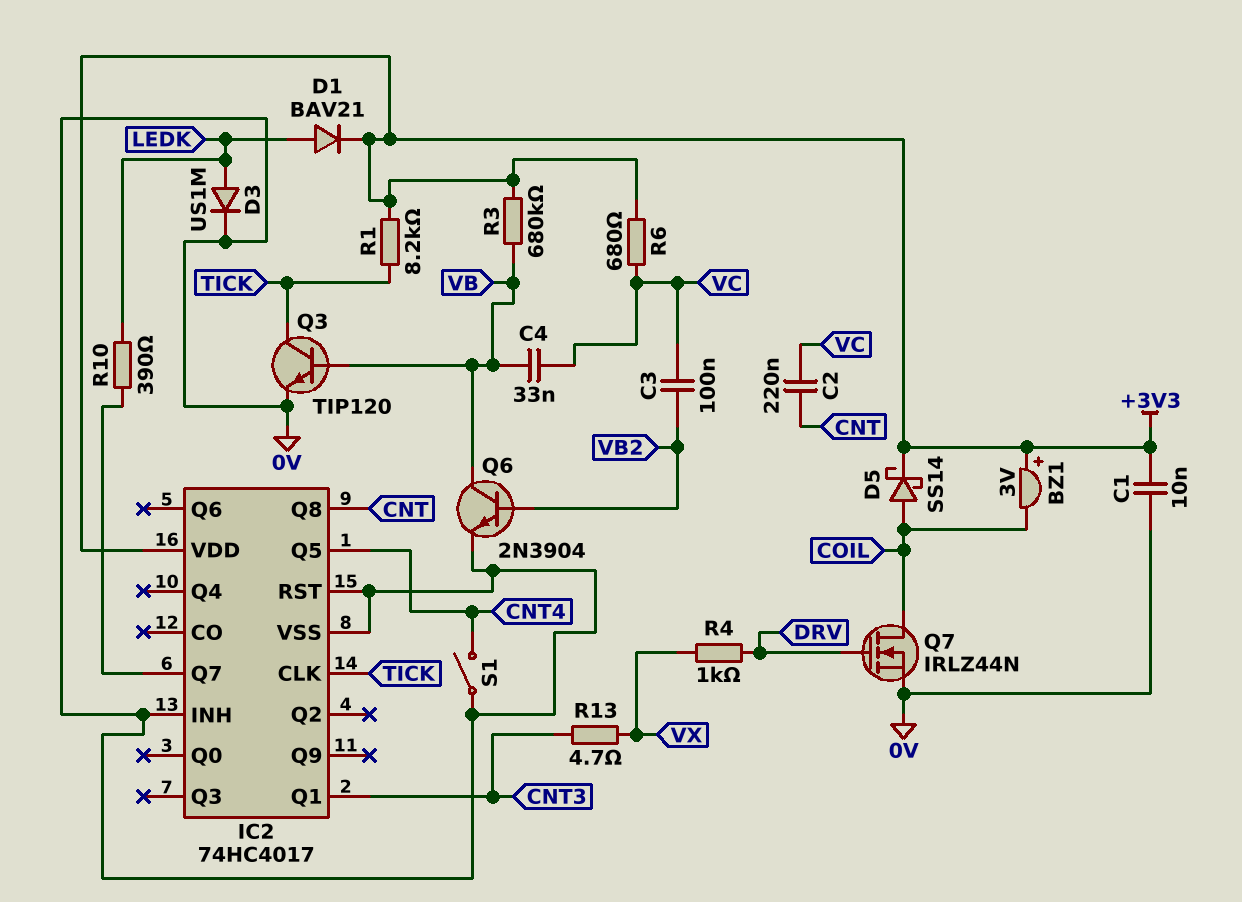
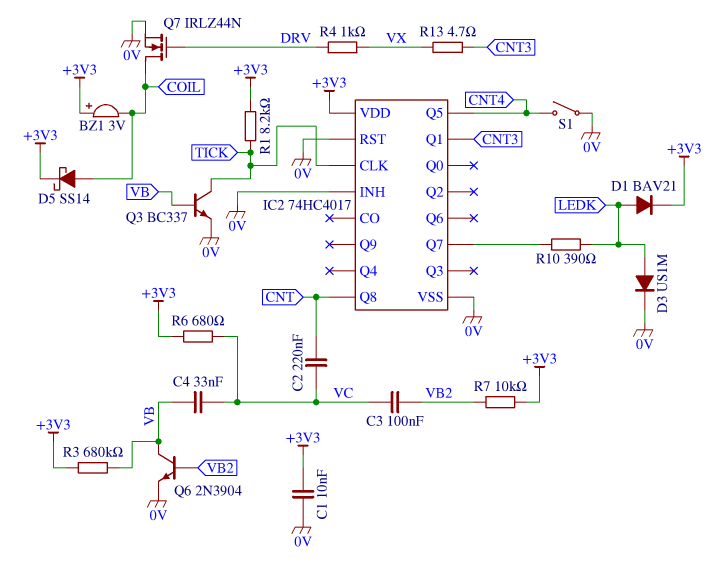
Q3: NPN TIP120 (B VB, C TICK, E 0V) -> NPN BC337 (B VB, C TICK, E 0V)
R7: none -> 10k (+3V3, VB2)

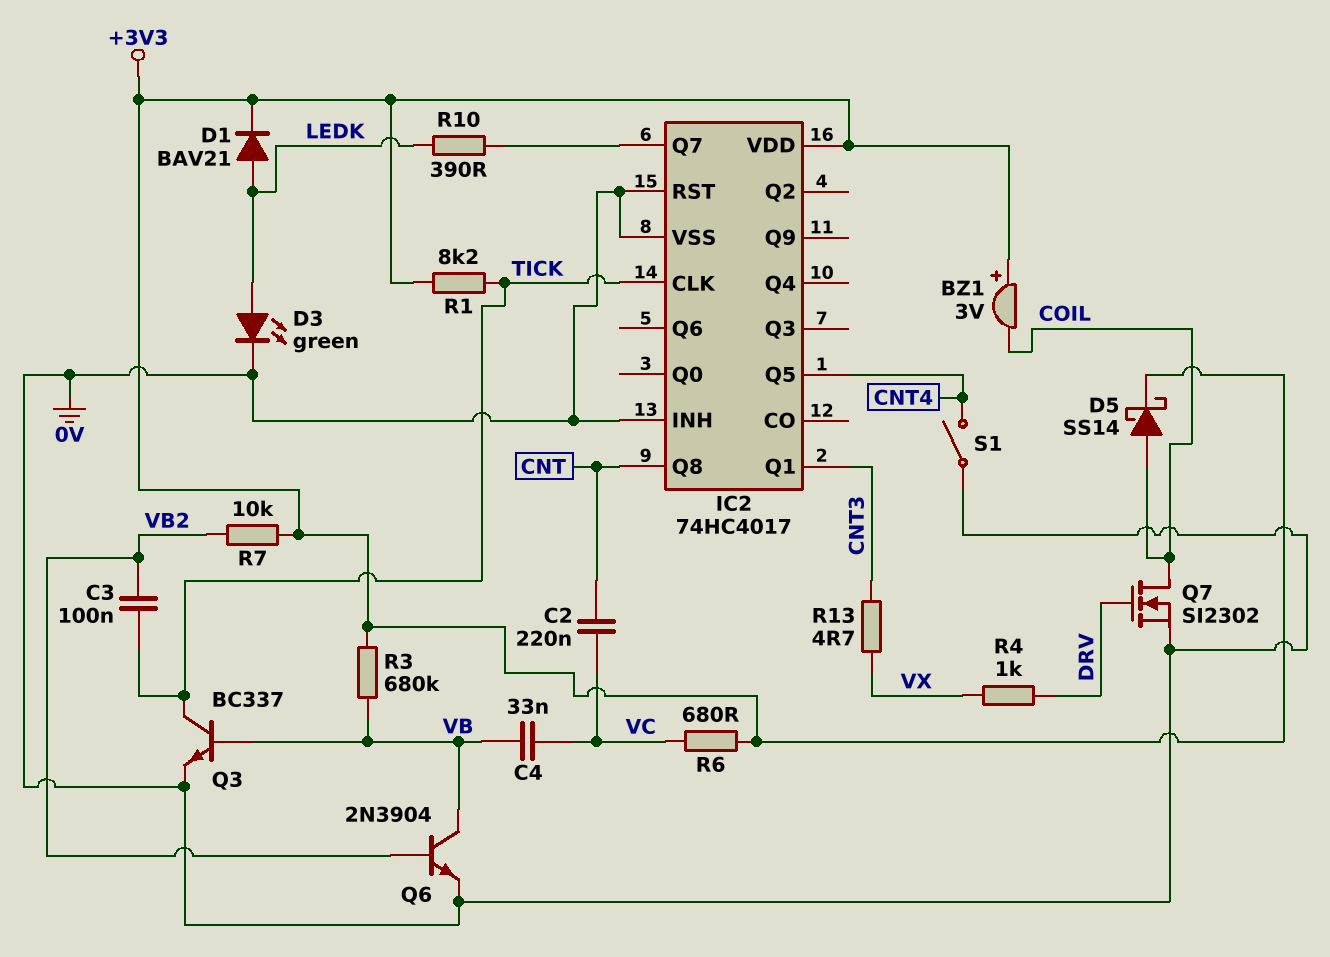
C1: 10nF (+3V3, 0V) -> none
C3: 100nF (VB2, VC) -> 100nF (TICK, VB2)
D3: diode US1M (A LEDK, K 0V) -> LED green (A LEDK, K 0V)
Q7: NMOS IRLZ44N (G DRV, D COIL, S 0V) -> NMOS SI2302 (G DRV, D COIL, S 0V)

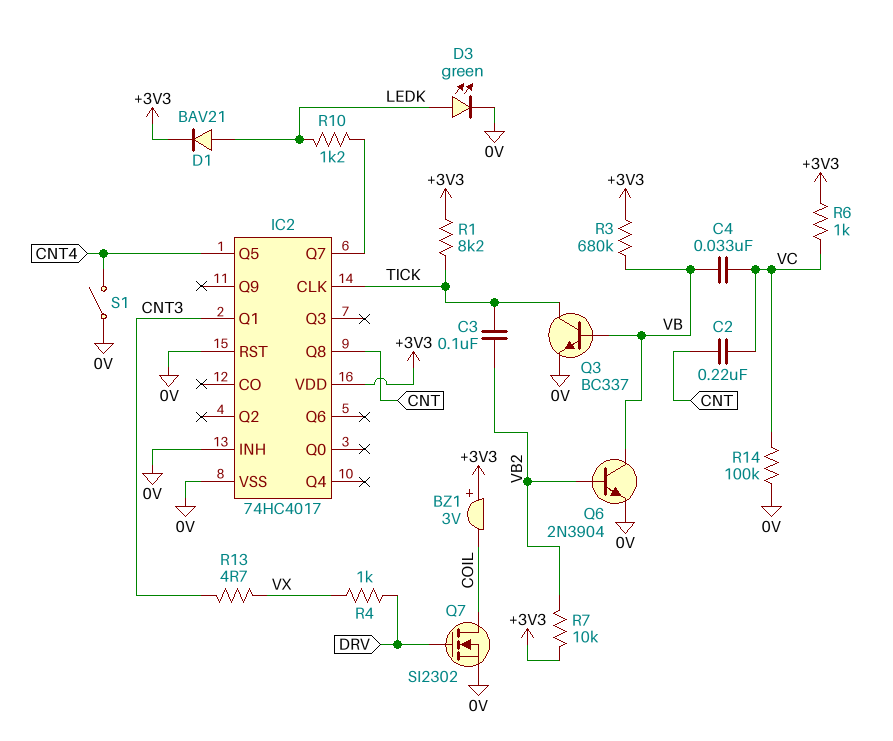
D5: schottky SS14 (A COIL, K +3V3) -> none
R6: 680 (+3V3, VC) -> 1k (+3V3, VC)
R10: 390 (IC2/Q7, LEDK) -> 1.2k (IC2/Q7, LEDK)
R14: none -> 100k (0V, VC)

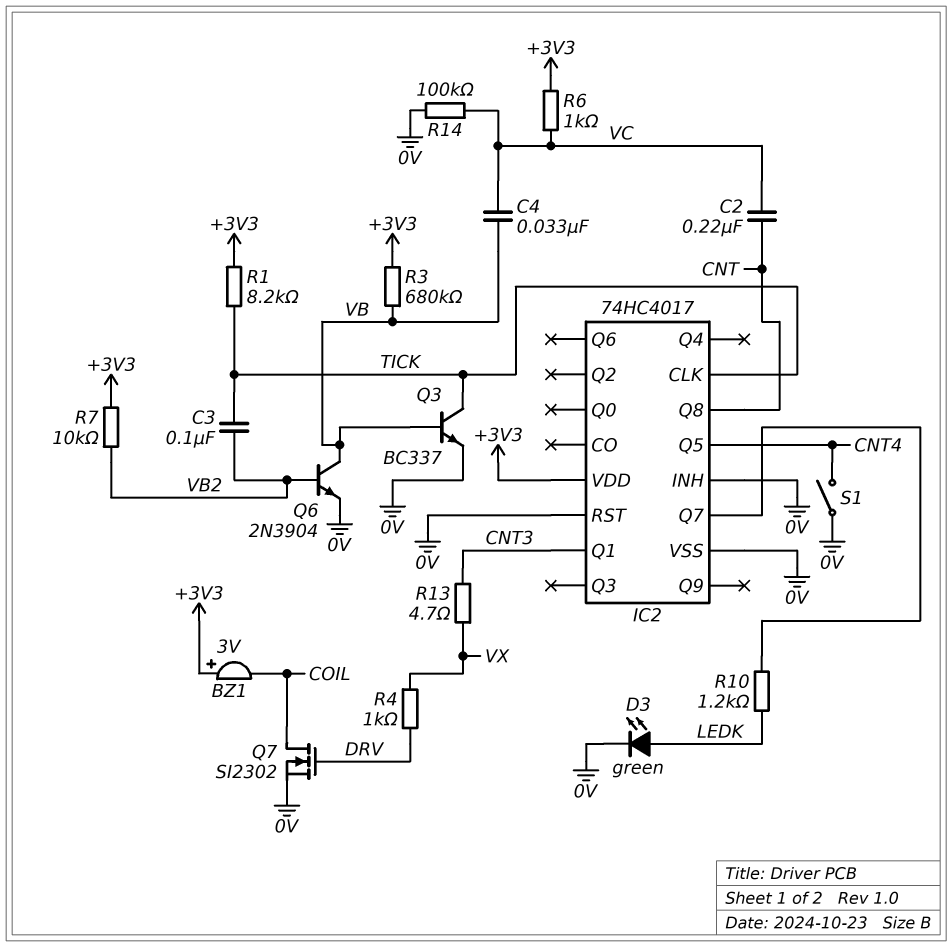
D1: diode BAV21 (A LEDK, K +3V3) -> none

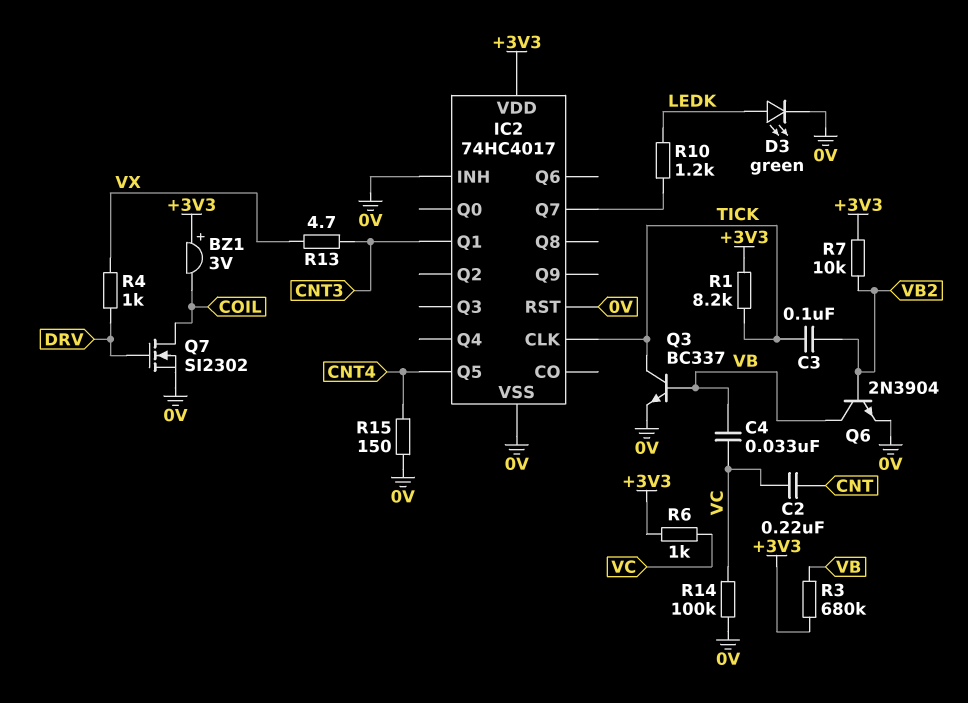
IC2 pin Q8: CNT -> none
R15: none -> 150 (0V, CNT4)
S1: switch (0V, CNT4) -> none

